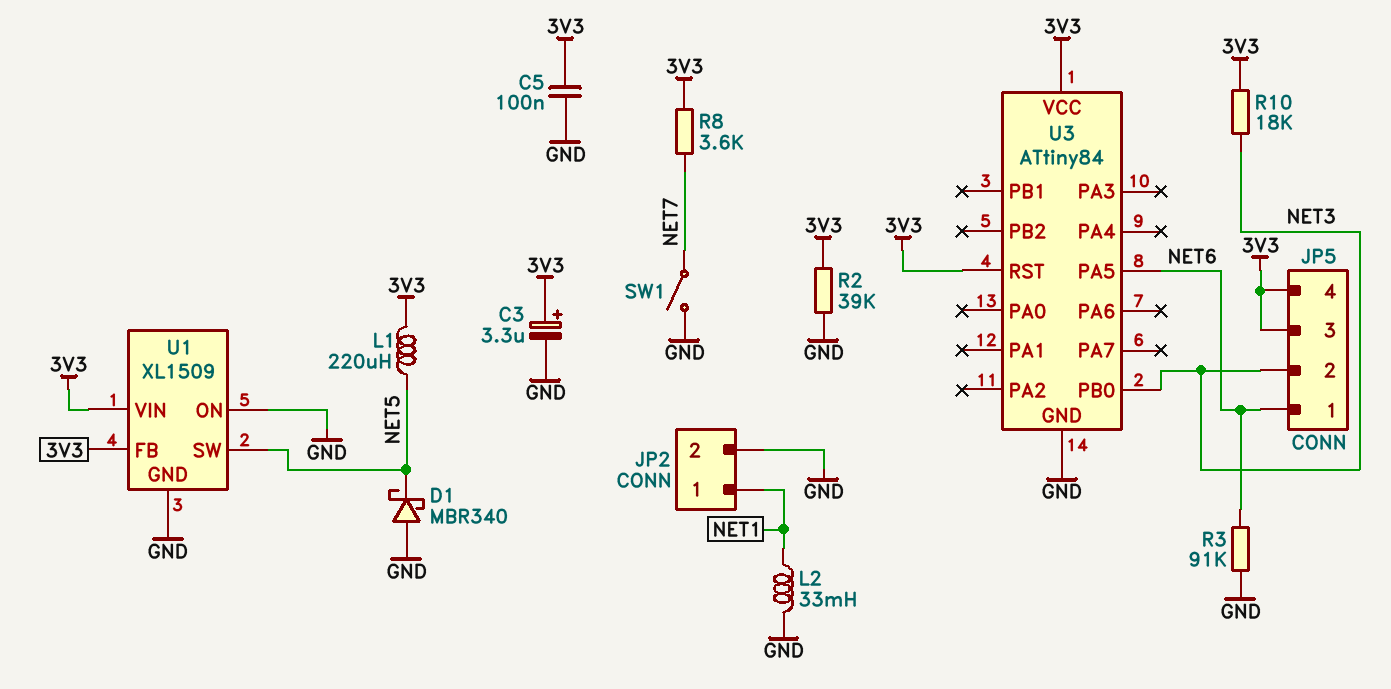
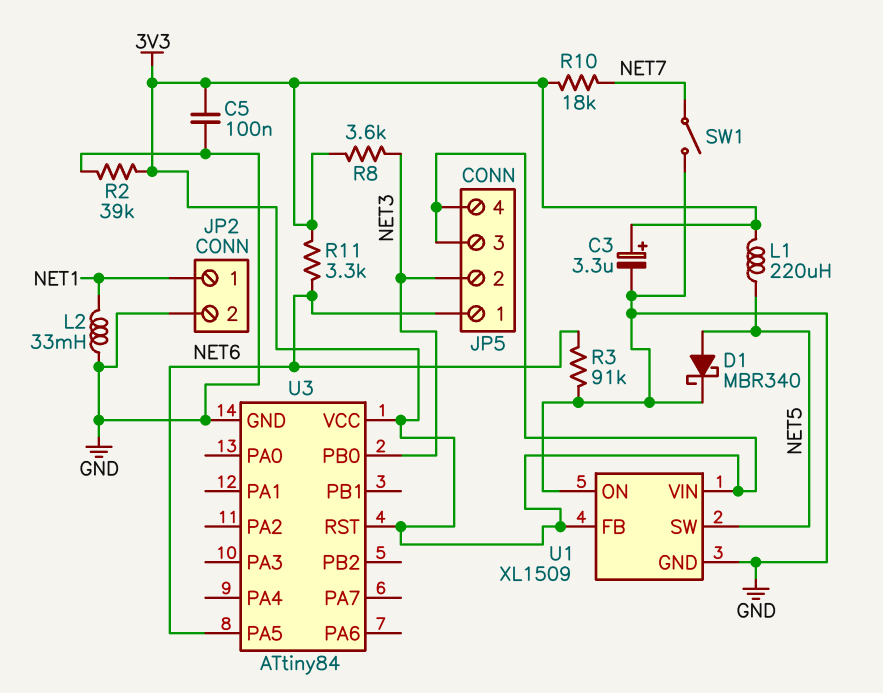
D1: schottky MBR340 (A GND, K NET5) -> schottky MBR340 (A NET5, K GND)
R8: 3.6k (3V3, NET7) -> 3.6k (3V3, NET3)
R10: 18k (3V3, NET3) -> 18k (3V3, NET7)
R11: none -> 3.3k (3V3, NET6)

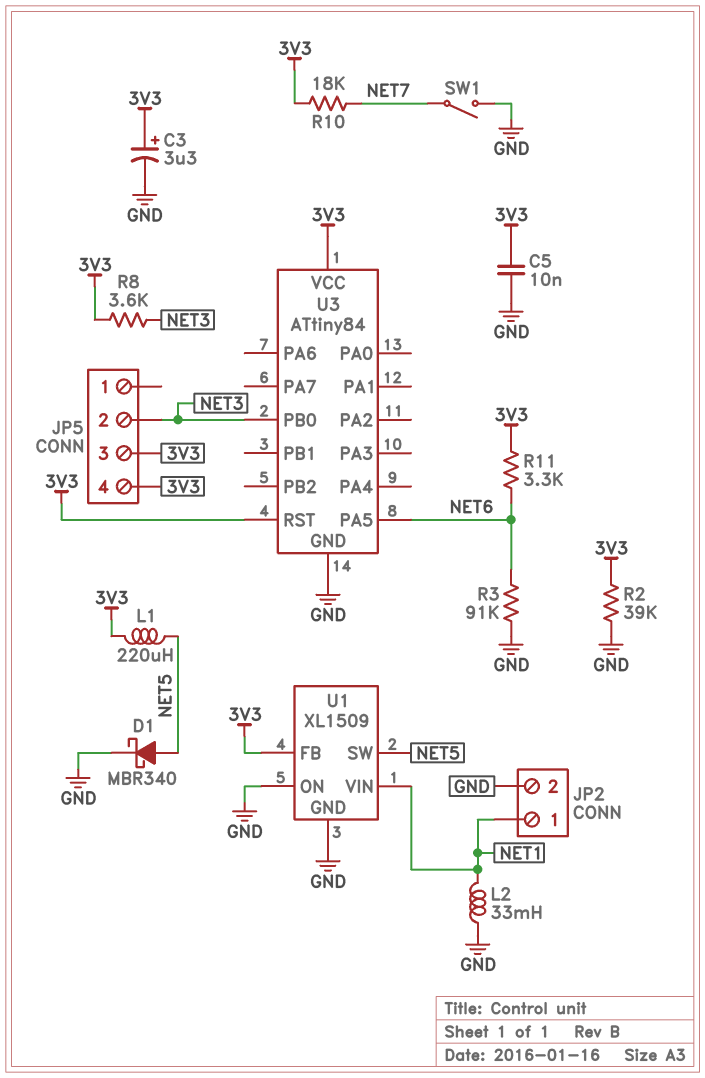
C5: 100nF (3V3, GND) -> 10nF (3V3, GND)
JP5 pin 1: NET6 -> none
U1 pin VIN: 3V3 -> NET1

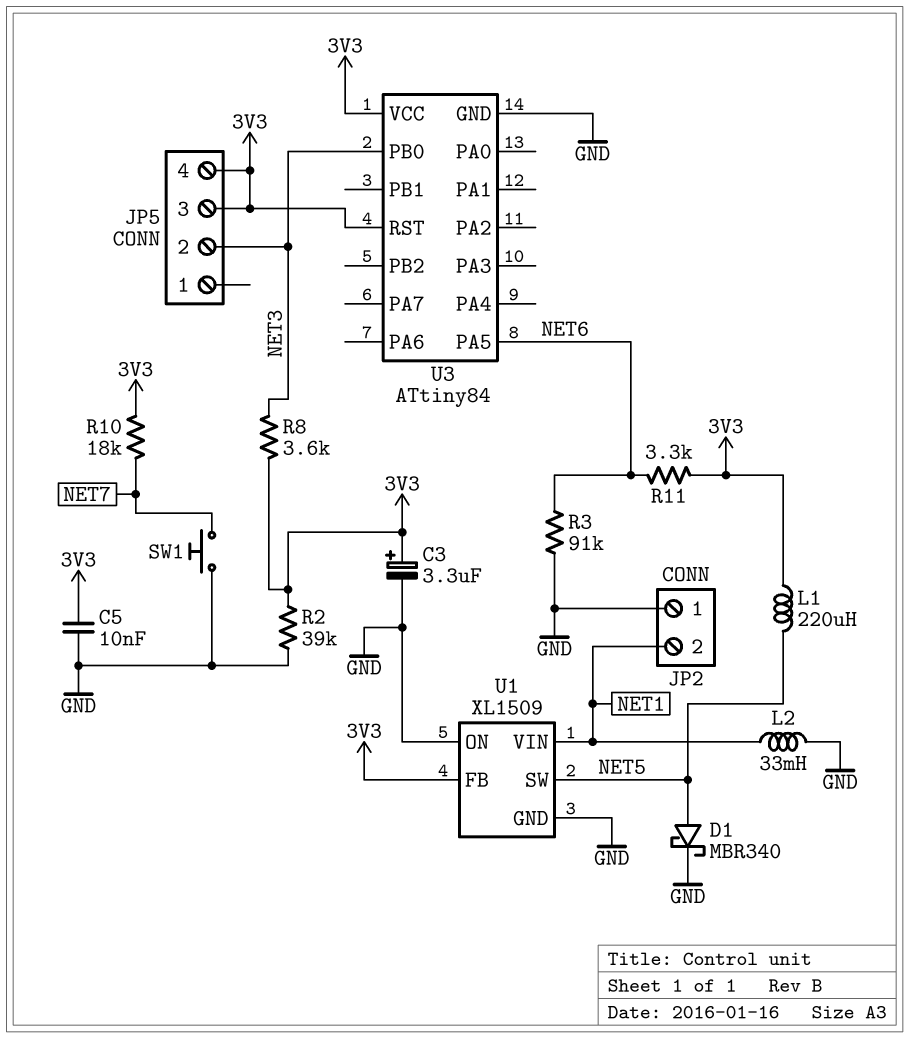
JP2 pin 1: NET1 -> GND
JP2 pin 2: GND -> NET1
SW1: switch (GND, NET7) -> button (GND, NET7)

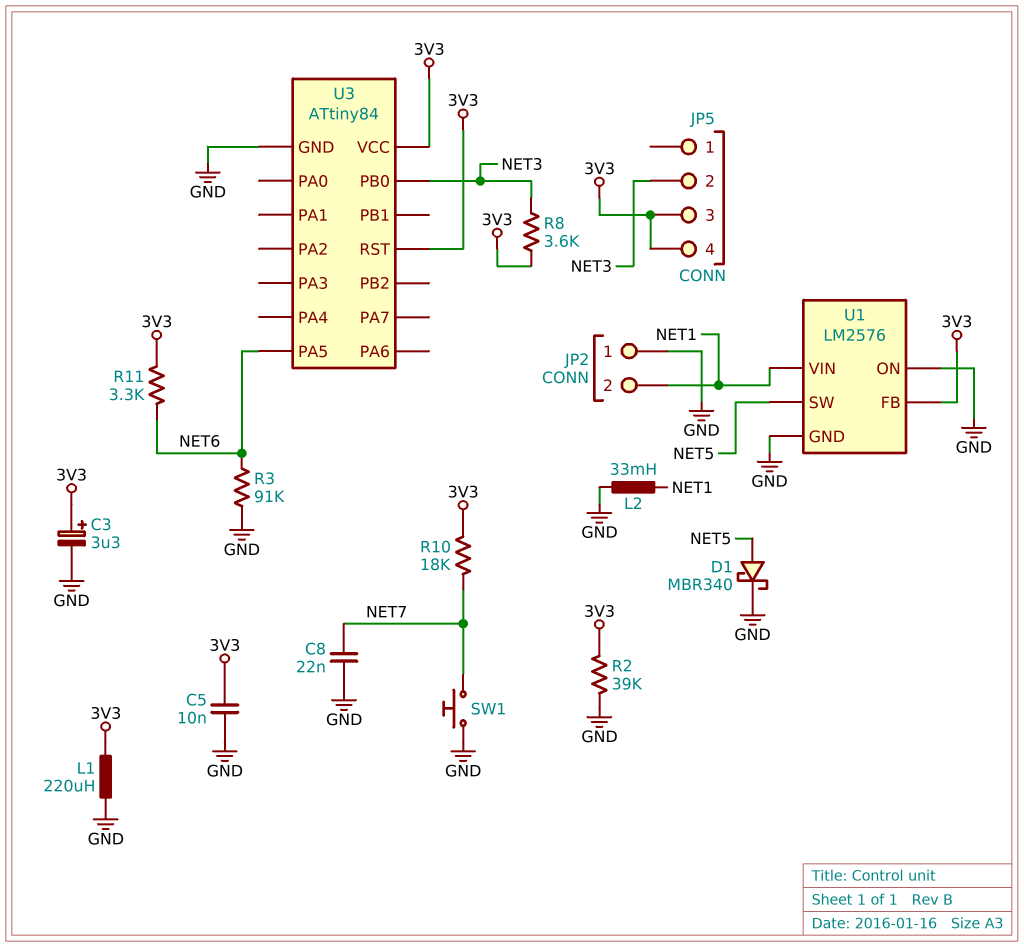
C8: none -> 22nF (GND, NET7)
L1: 220uH (3V3, NET5) -> 220uH (3V3, GND)
U1: XL1509 -> LM2576

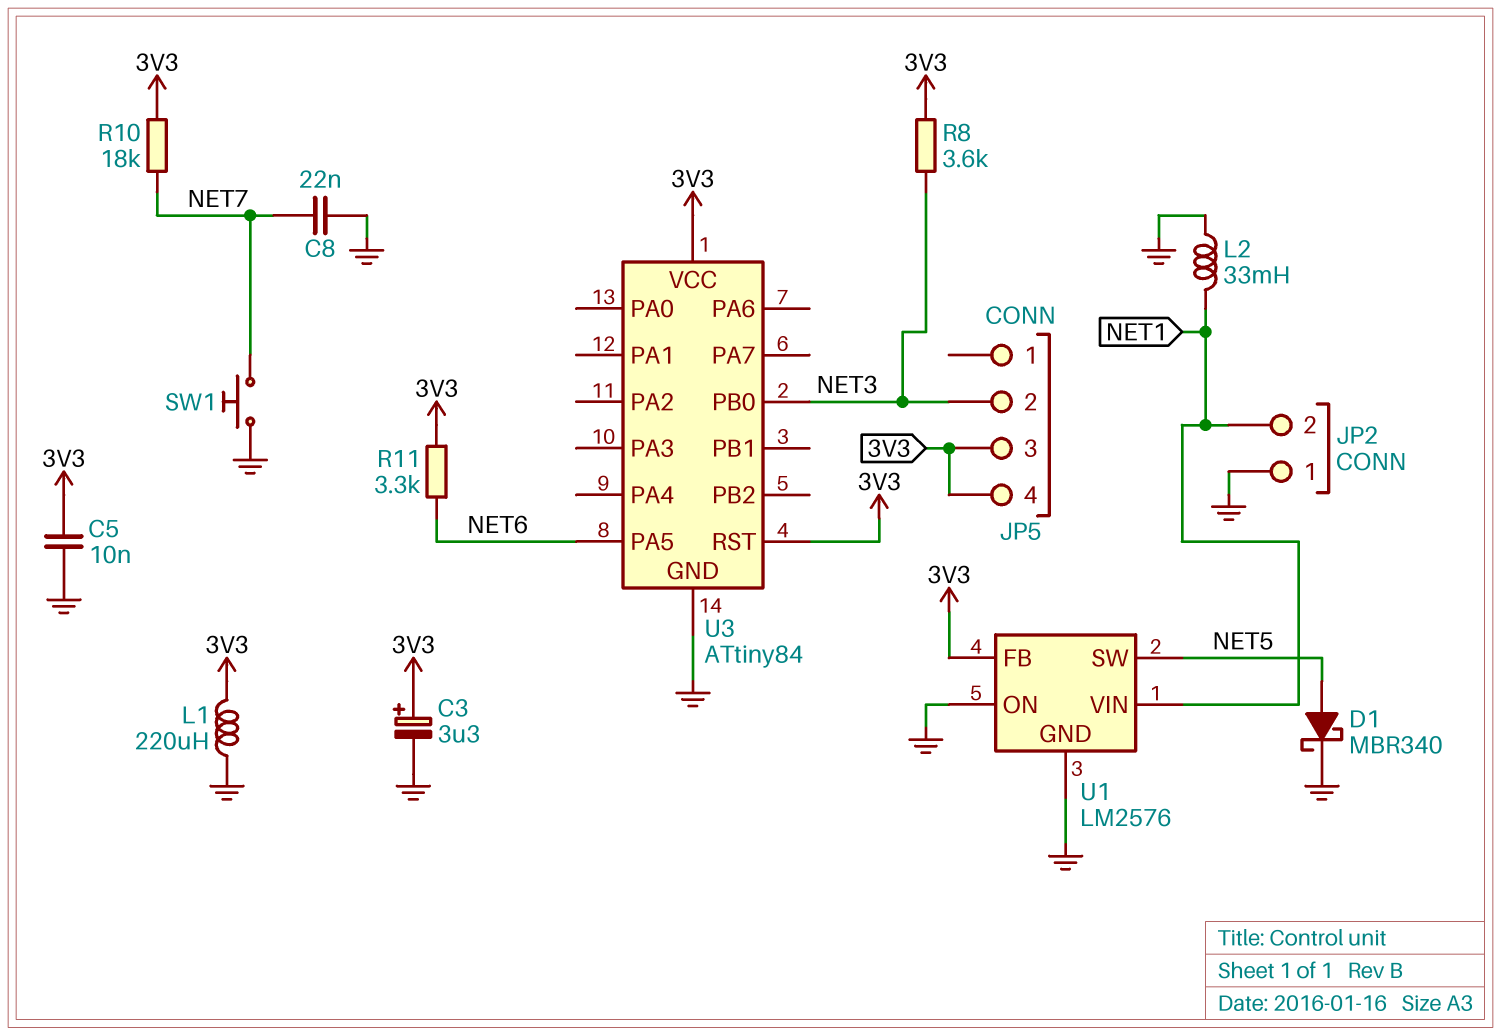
R2: 39k (3V3, GND) -> none
R3: 91k (GND, NET6) -> none

